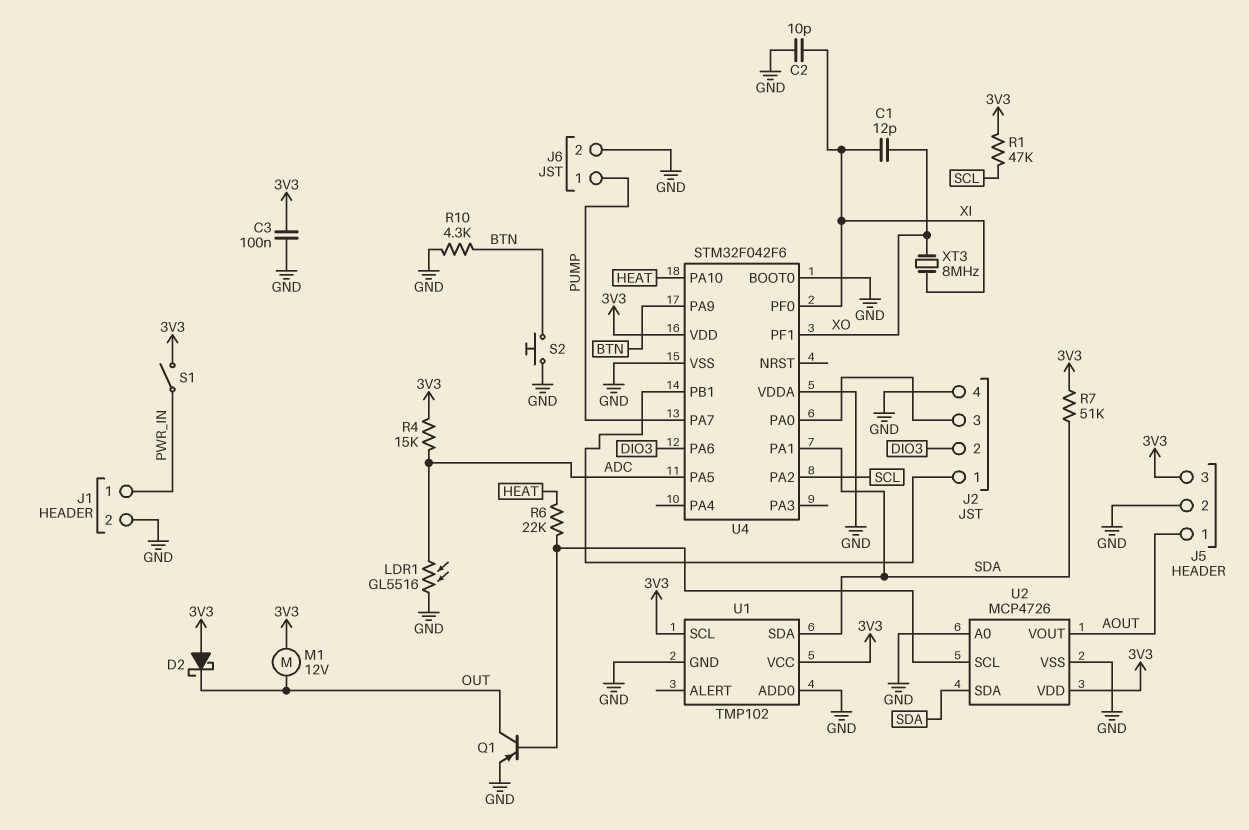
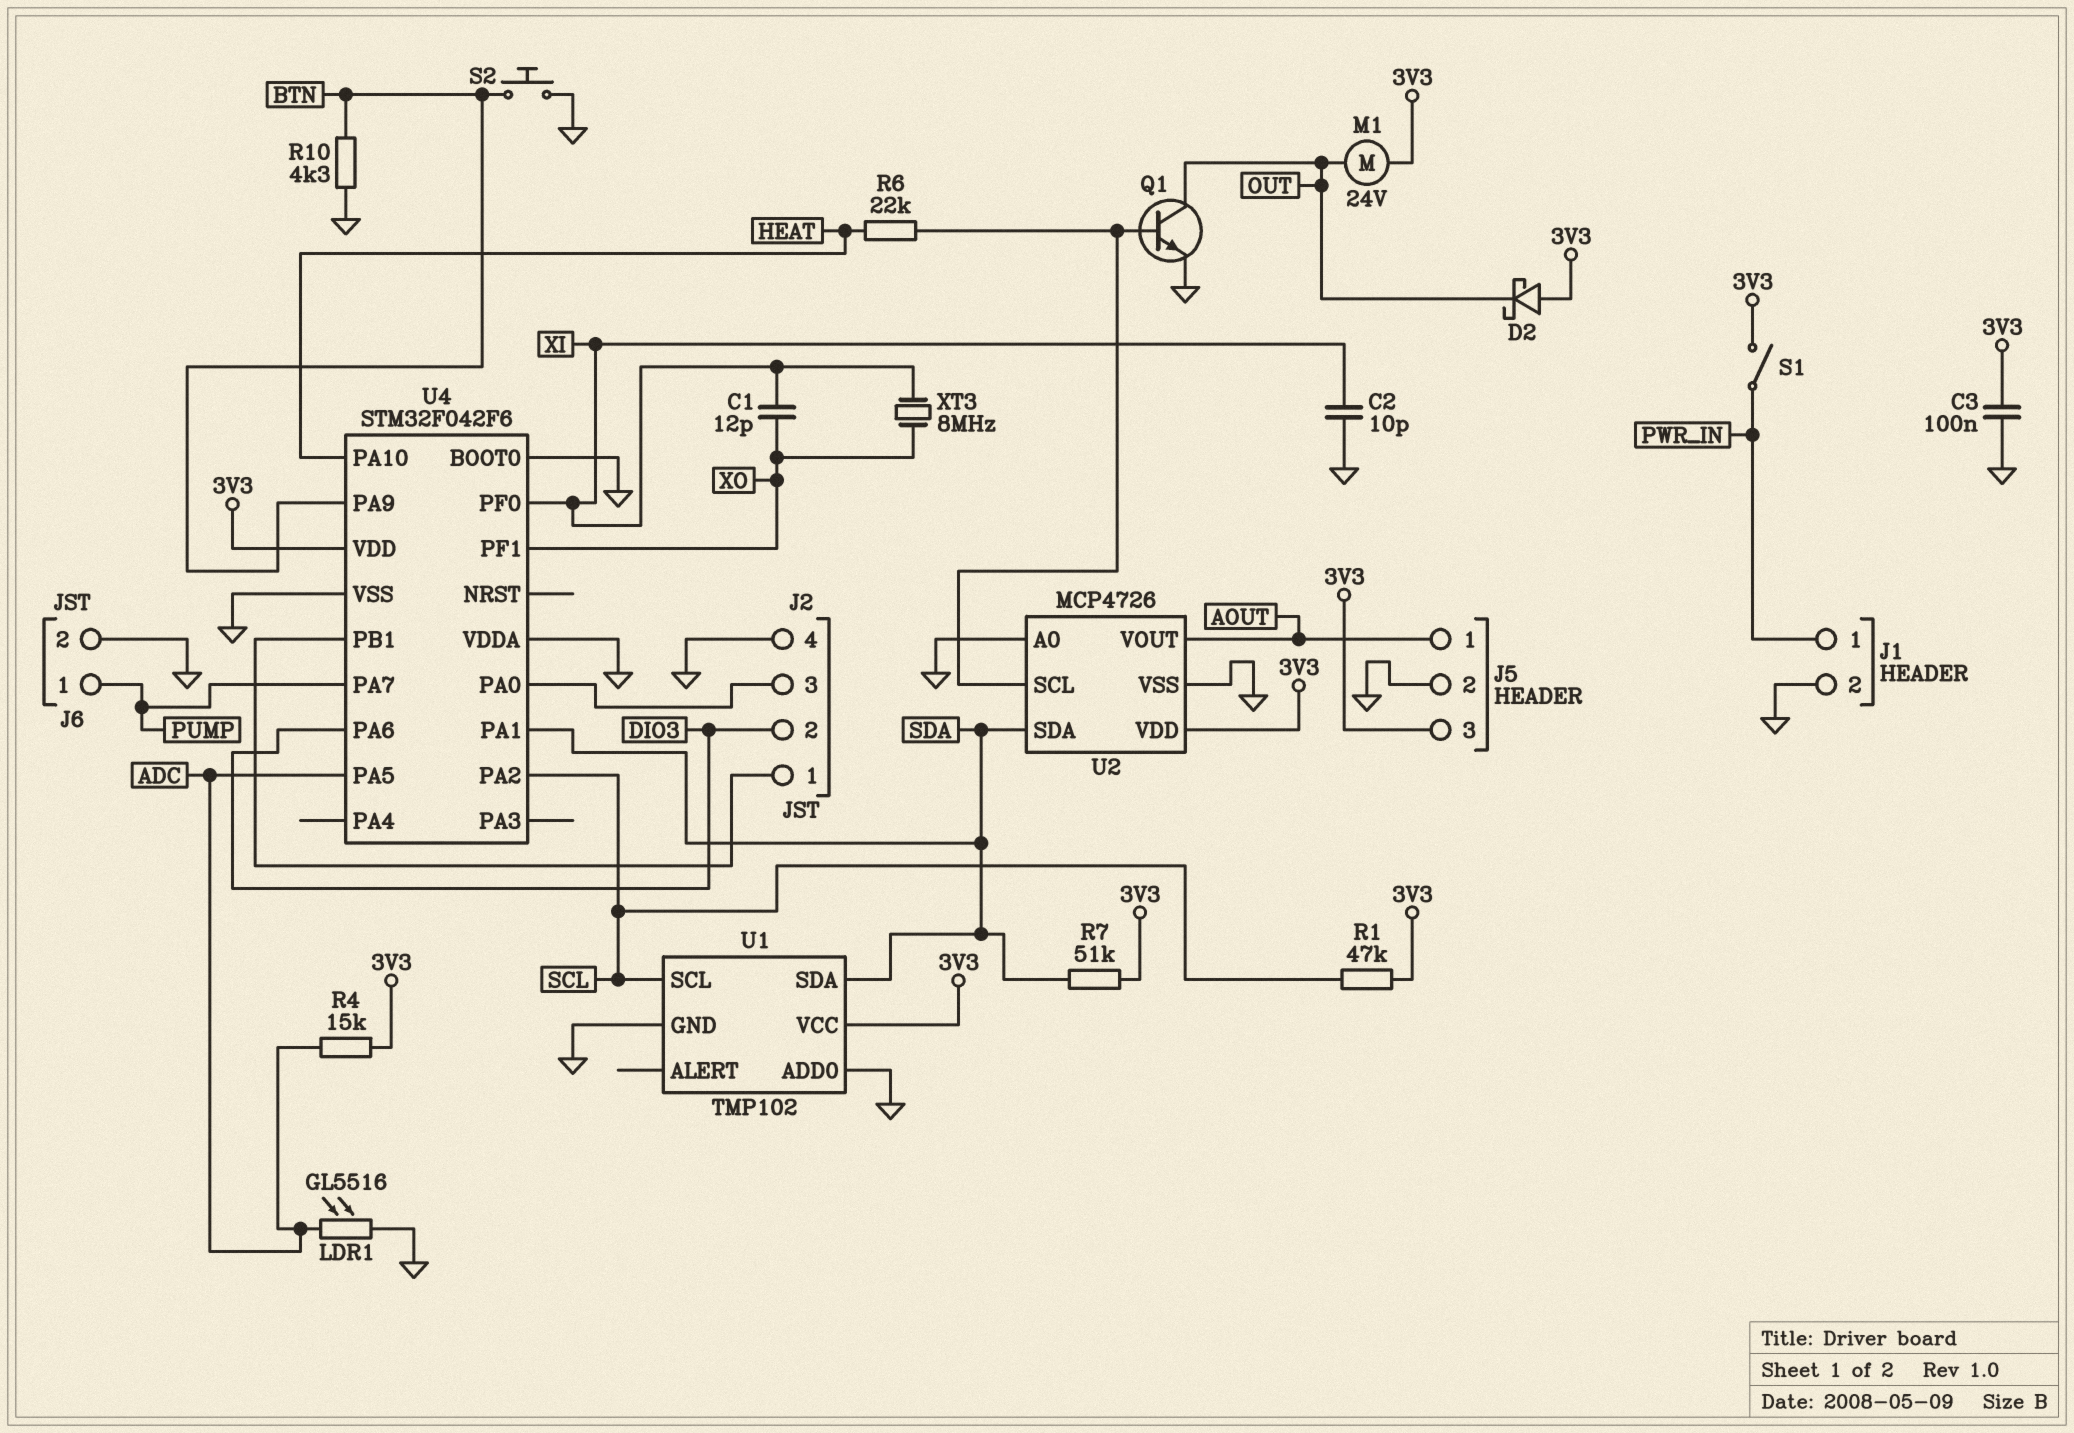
M1: motor 12V (3V3, OUT) -> motor 24V (3V3, OUT)
Q1: PNP (B U2/SCL, C OUT, E GND) -> NPN (B U2/SCL, C OUT, E GND)
U1 pin SCL: 3V3 -> SCL

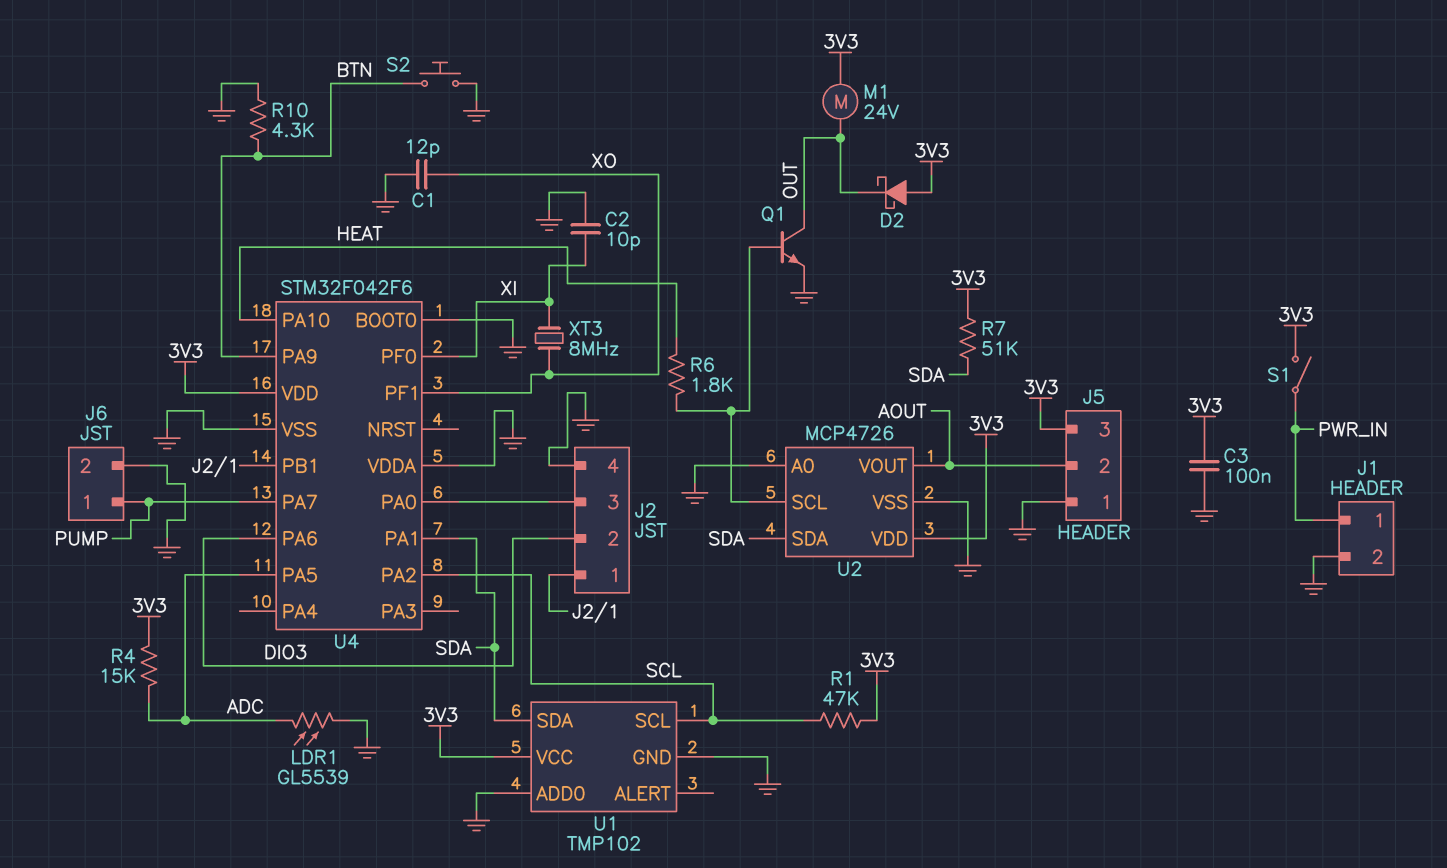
C1: 12pF (XI, XO) -> 12pF (GND, XO)
J5 pin 1: AOUT -> GND
J5 pin 2: GND -> AOUT
LDR1: GL5516 (ADC, GND) -> GL5539 (ADC, GND)
R6: 22k (HEAT, U2/SCL) -> 1.8k (HEAT, U2/SCL)

